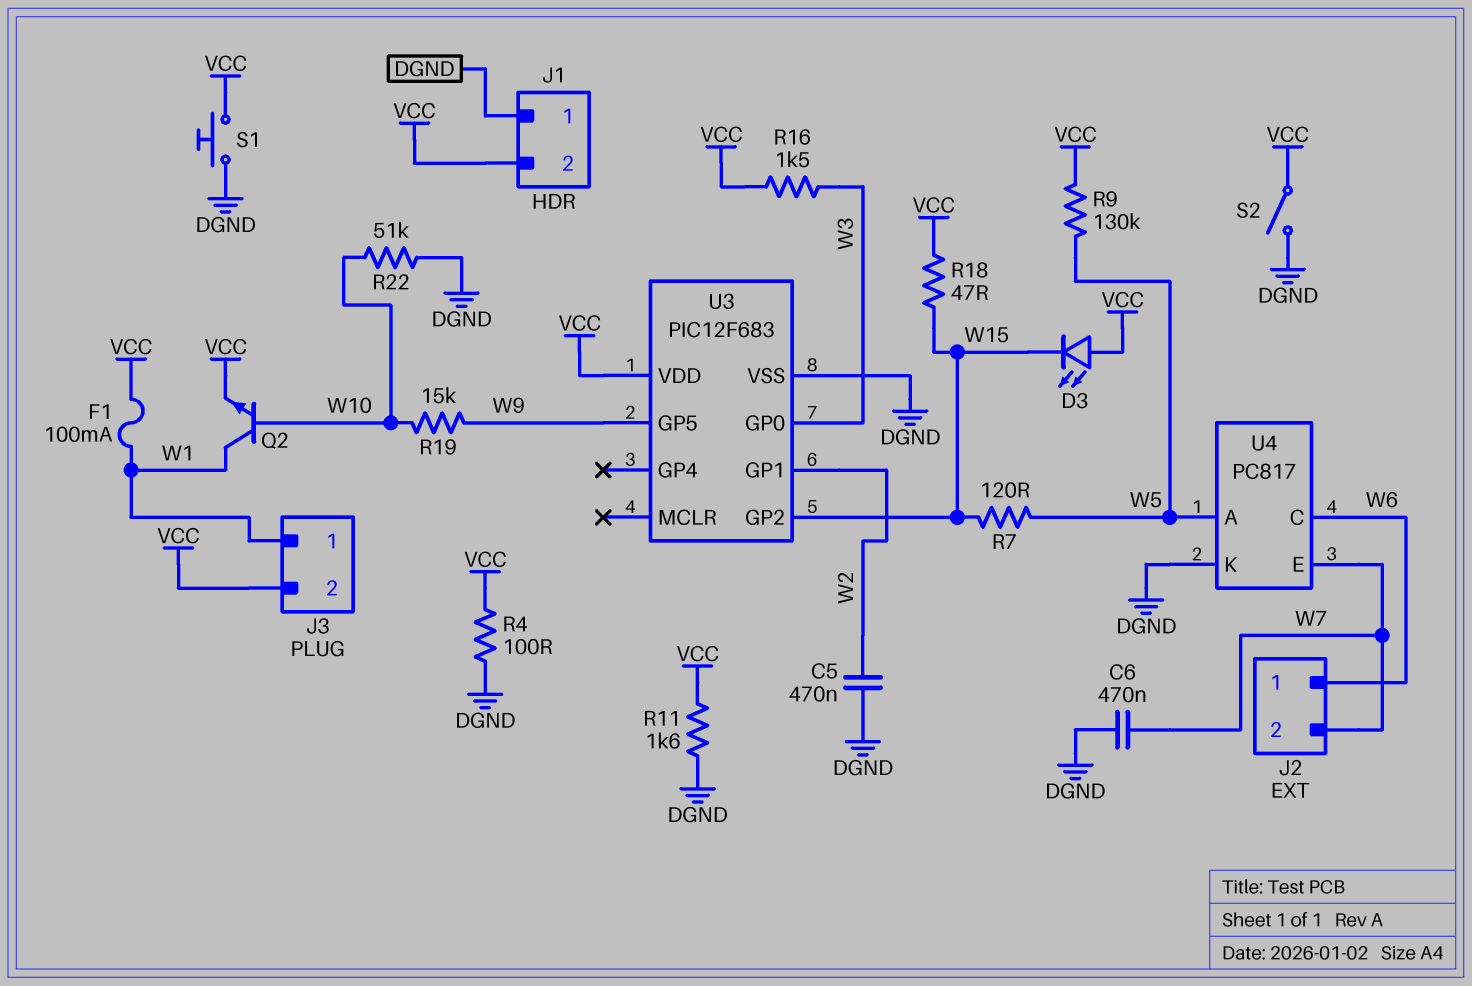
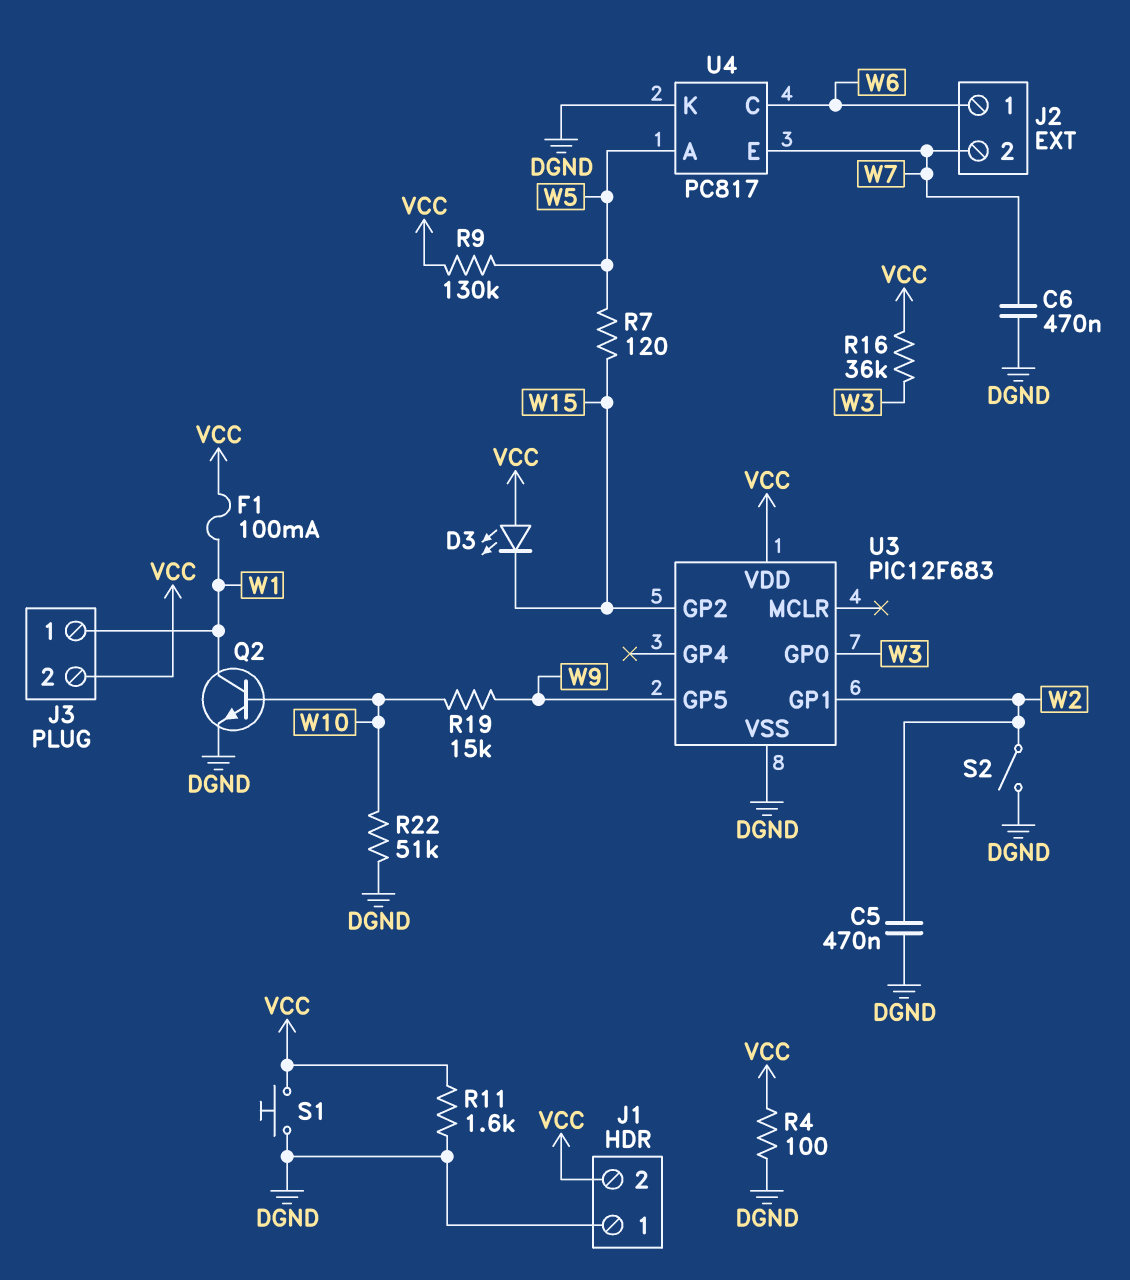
Q2: NPN (B W10, C W1, E VCC) -> NPN (B W10, C W1, E DGND)
R16: 1.5k (VCC, W3) -> 36k (VCC, W3)
R18: 47 (VCC, W15) -> none
S2: switch (DGND, VCC) -> switch (DGND, W2)

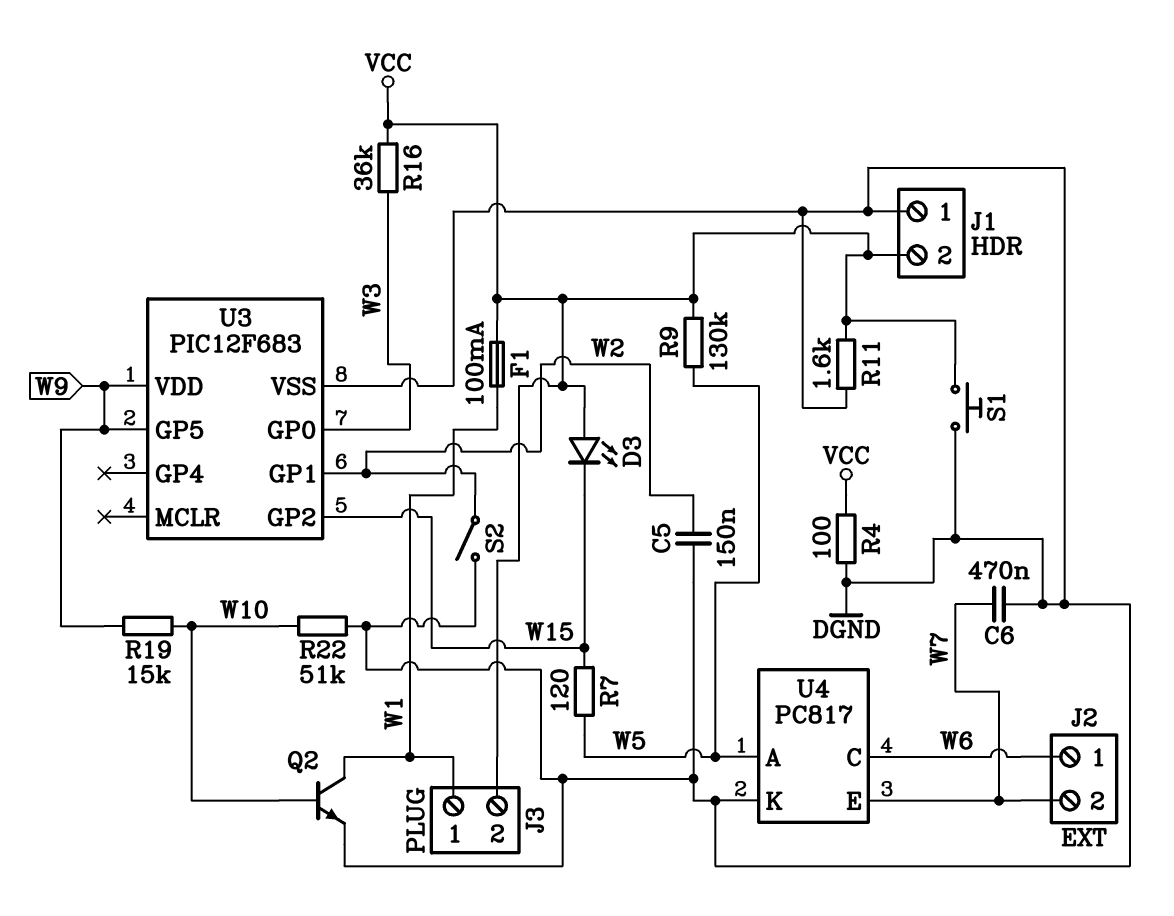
C5: 470nF (DGND, W2) -> 150nF (DGND, W2)
U3 pin VDD: VCC -> W9

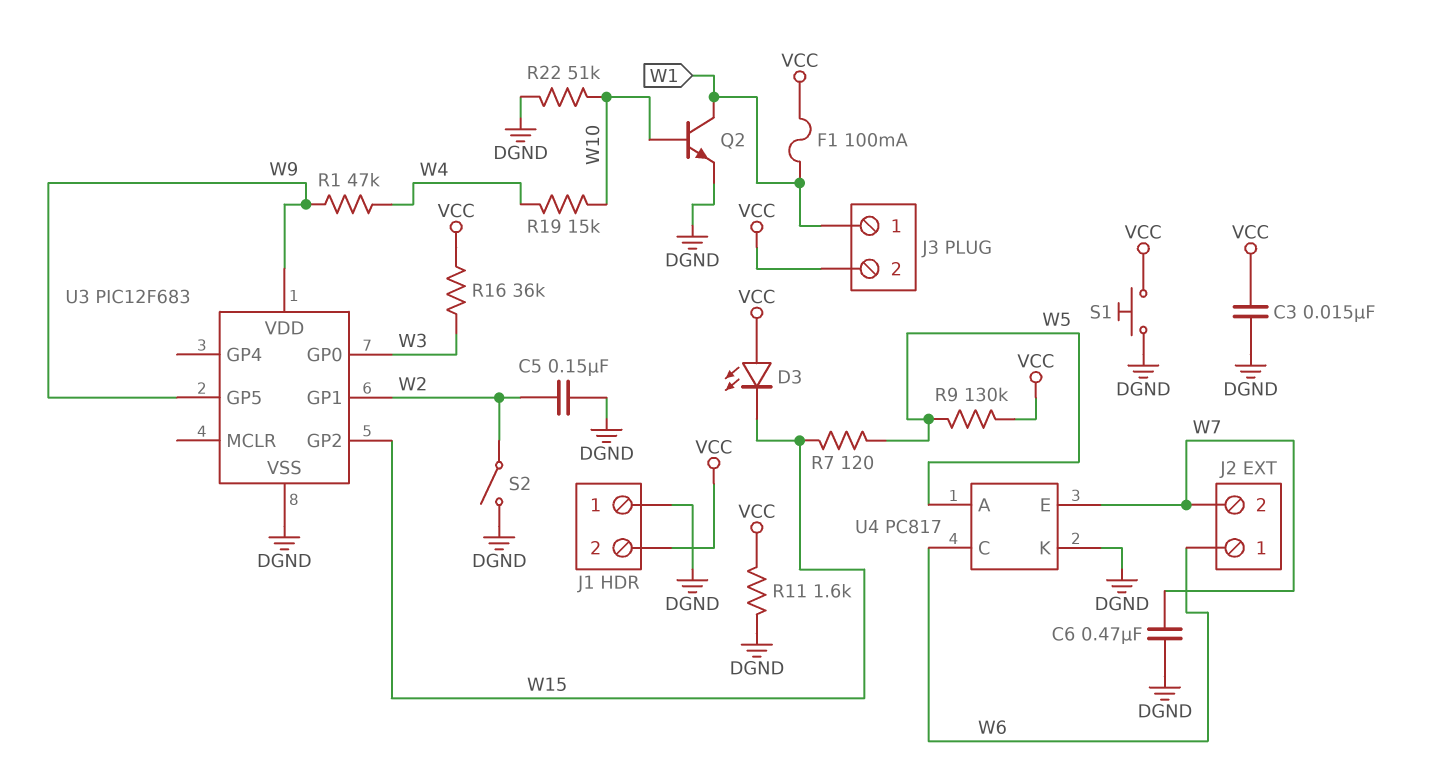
C3: none -> 15nF (DGND, VCC)
R1: none -> 47k (W4, W9)
R4: 100 (DGND, VCC) -> none
R19: 15k (W9, W10) -> 15k (W4, W10)

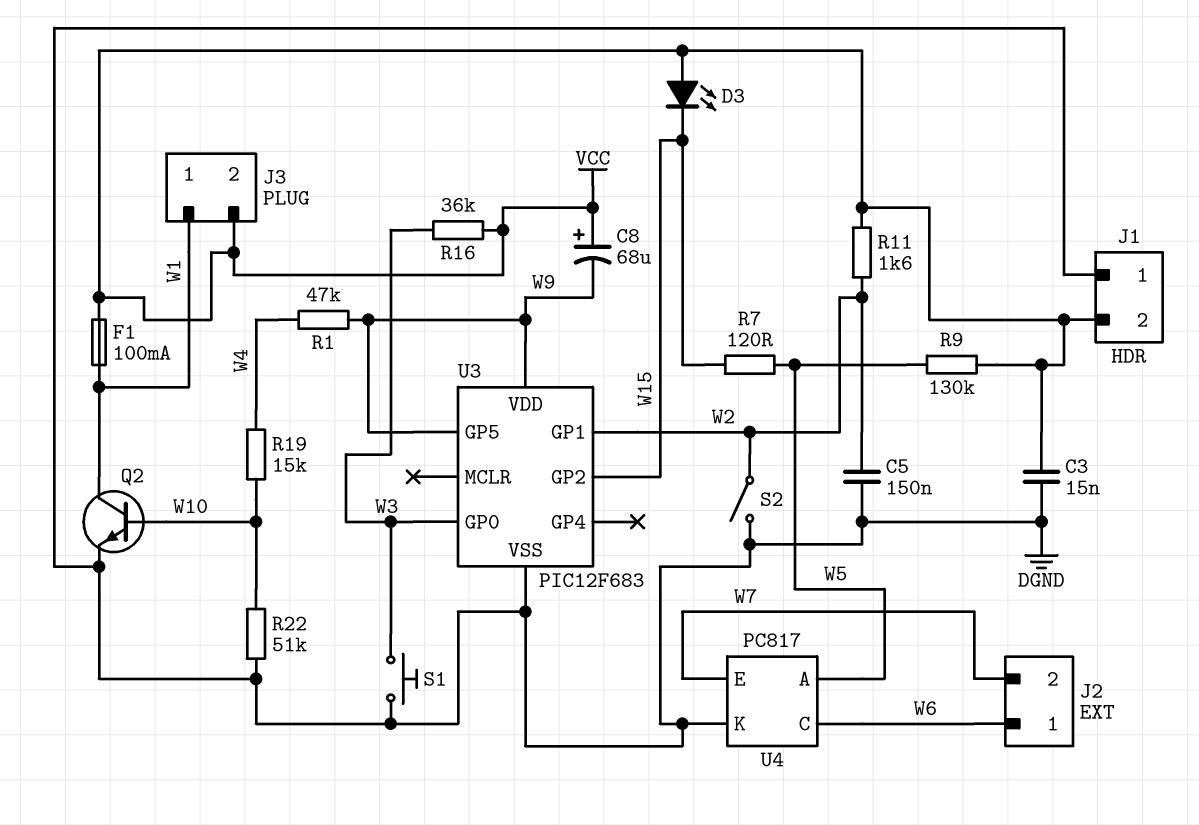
C6: 470nF (DGND, W7) -> none
C8: none -> 68uF (plus VCC, minus W9)
R11: 1.6k (DGND, VCC) -> 1.6k (VCC, W2)
S1: button (DGND, VCC) -> button (DGND, W3)

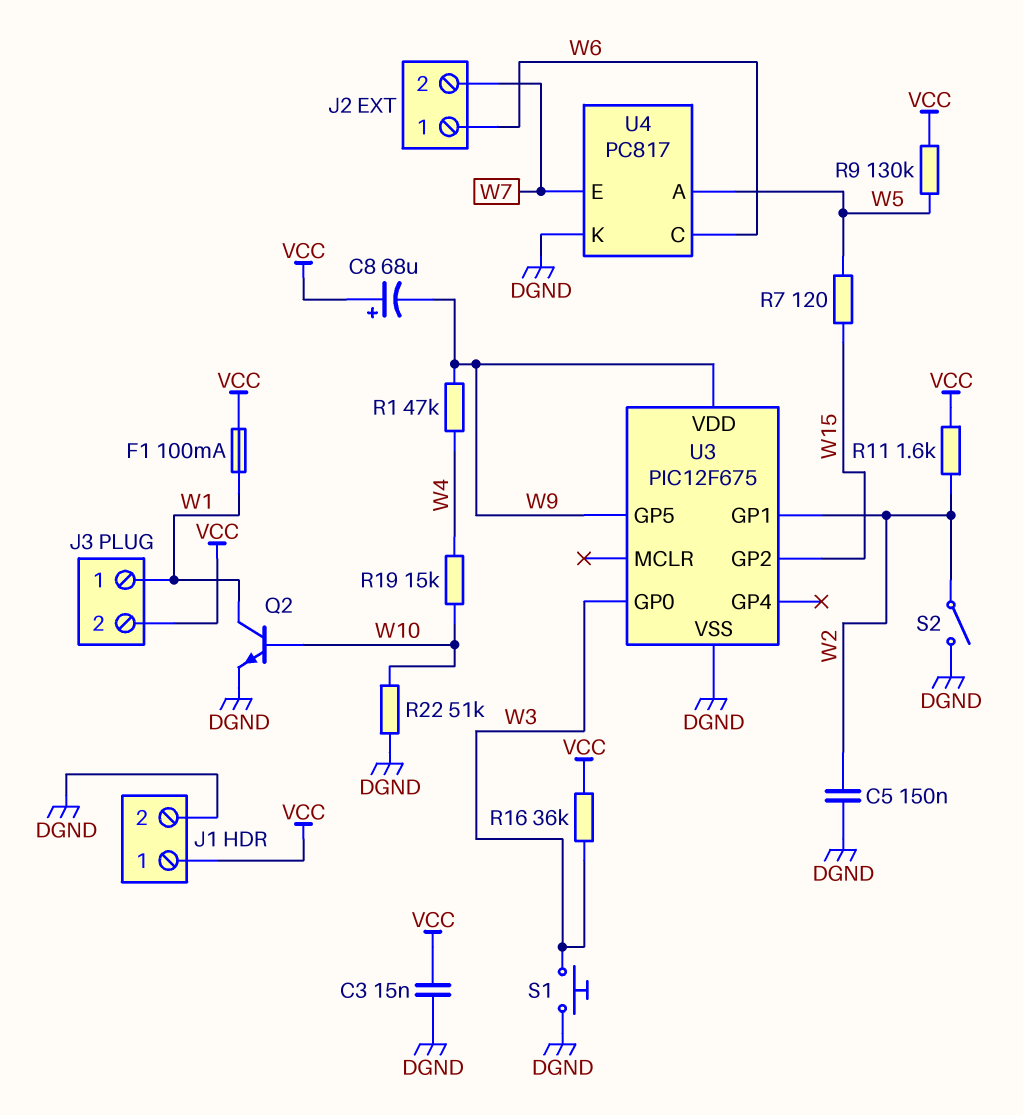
D3: LED (A VCC, K W15) -> none
J1 pin 1: DGND -> VCC
J1 pin 2: VCC -> DGND
U3: PIC12F683 -> PIC12F675

